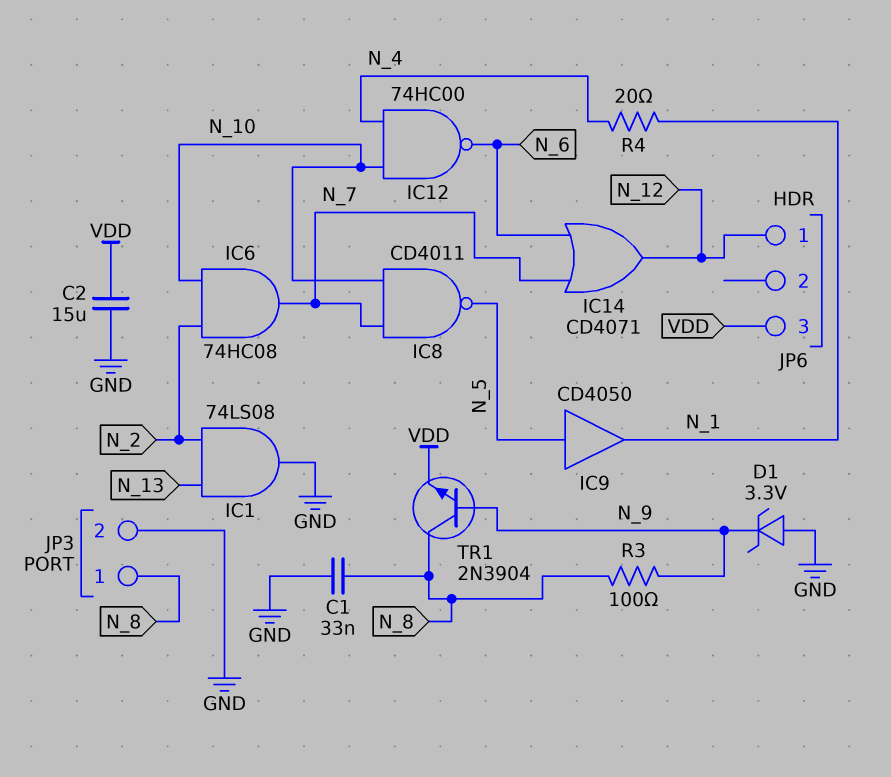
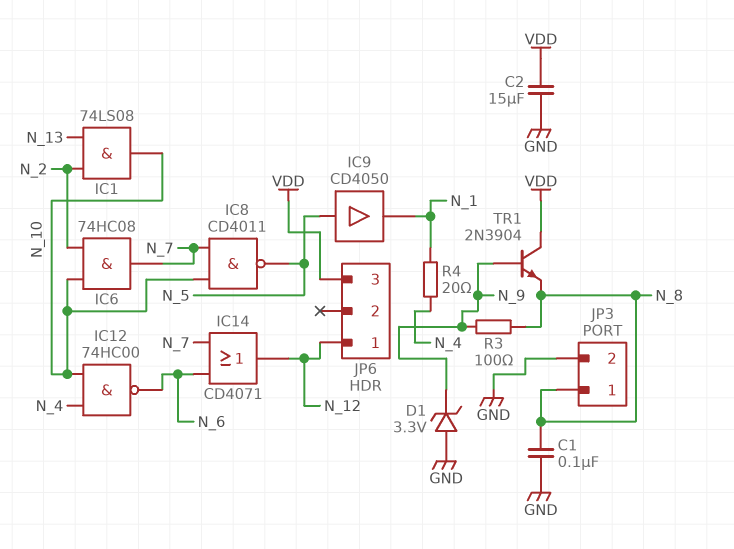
C1: 33nF (GND, N_8) -> 100nF (GND, N_8)
IC1: AND 74LS08 (in N_2, in N_13, out GND) -> AND 74LS08 (in N_2, in N_13, out N_10)
TR1: NPN 2N3904 (B N_9, C N_8, E VDD) -> NPN 2N3904 (B N_9, C VDD, E N_8)

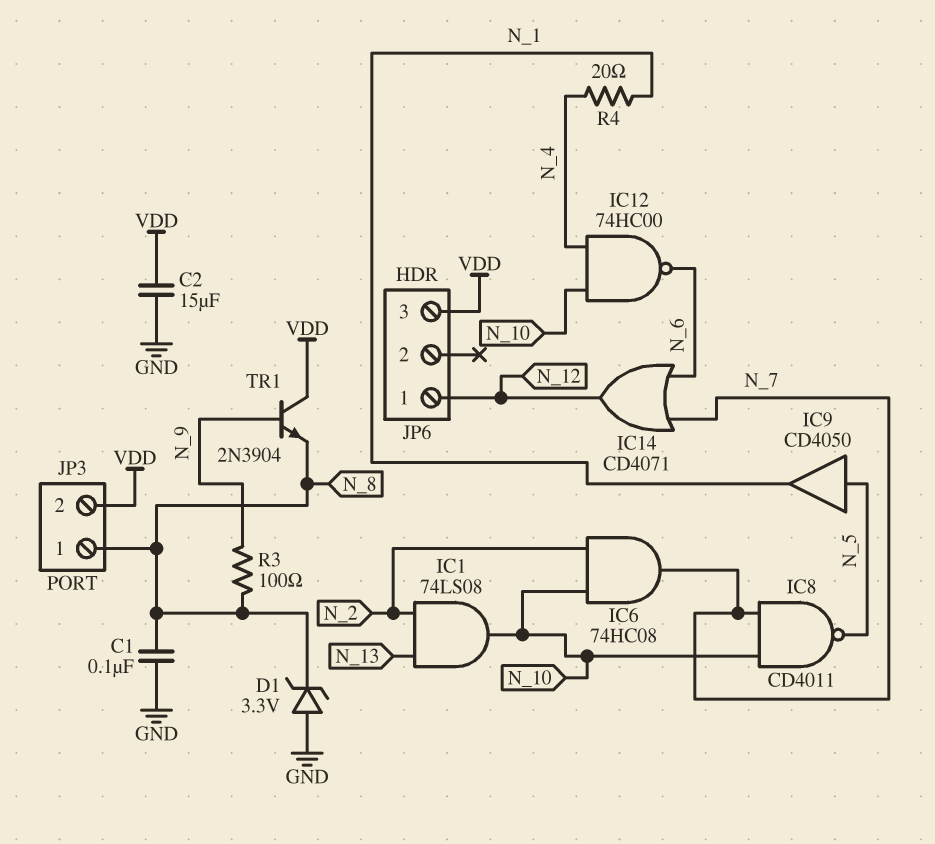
D1: zener 3.3V (A GND, K N_9) -> zener 3.3V (A GND, K N_8)
JP3 pin 2: GND -> VDD

